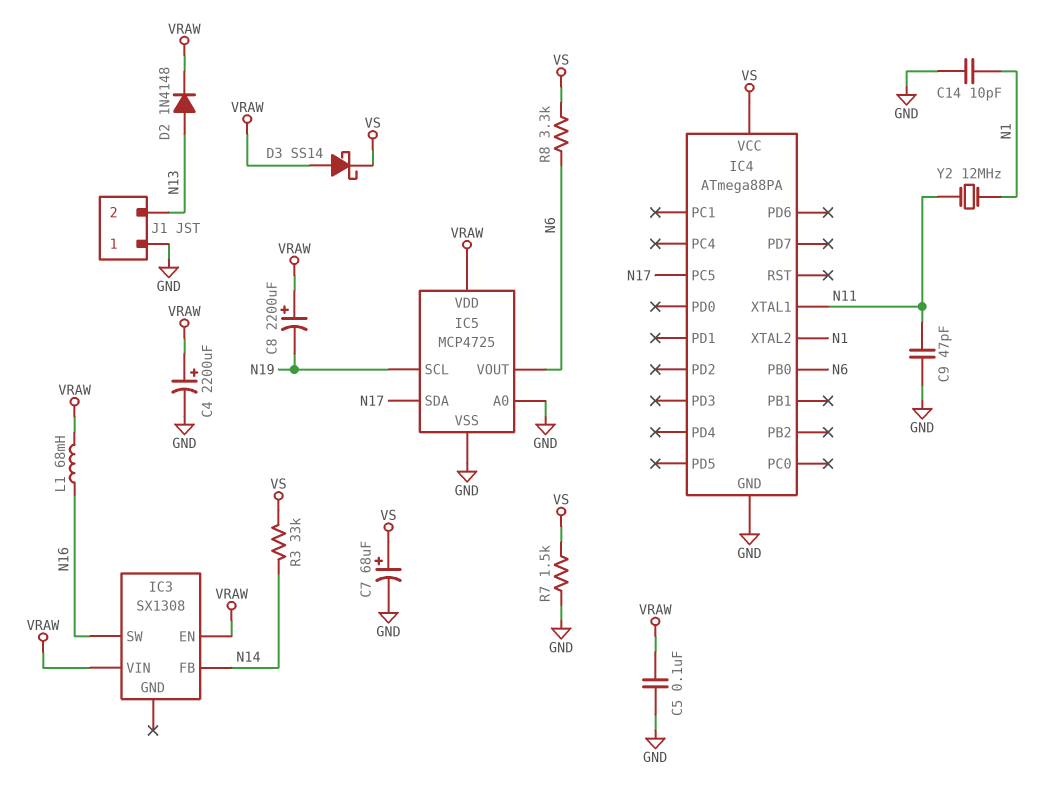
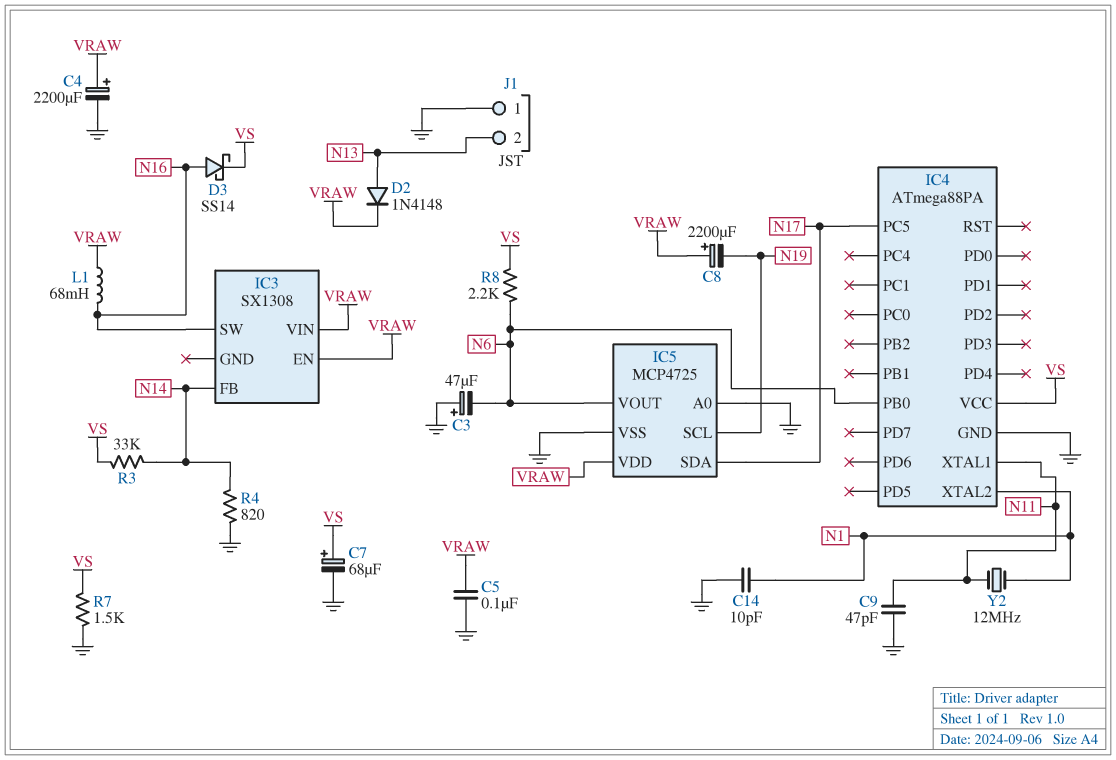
C3: none -> 47uF (plus GND, minus N6)
D3: schottky SS14 (A VRAW, K VS) -> schottky SS14 (A N16, K VS)
R4: none -> 820 (GND, N14)
R8: 3.3k (N6, VS) -> 2.2k (N6, VS)

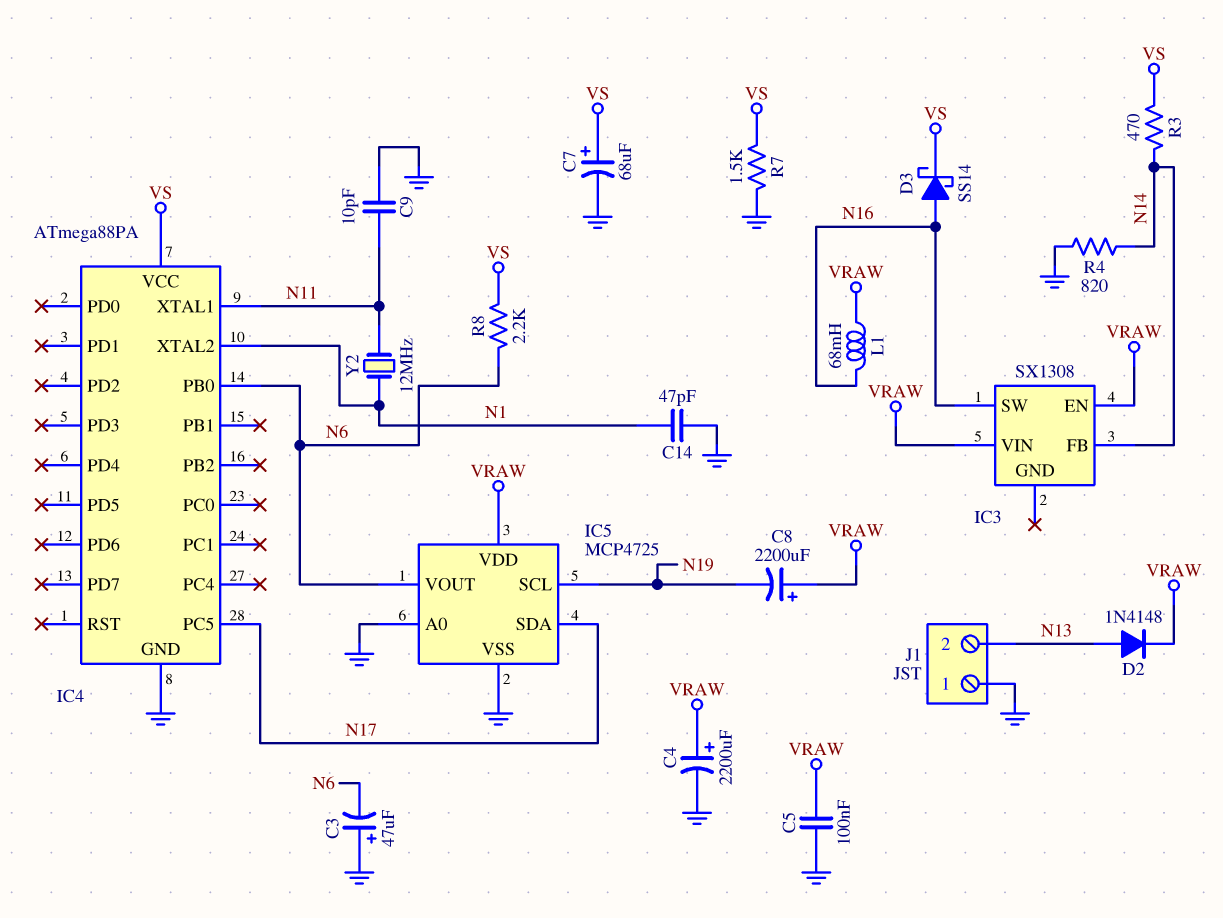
C9: 47pF (GND, N11) -> 10pF (GND, N11)
C14: 10pF (GND, N1) -> 47pF (GND, N1)
R3: 33k (N14, VS) -> 470 (N14, VS)

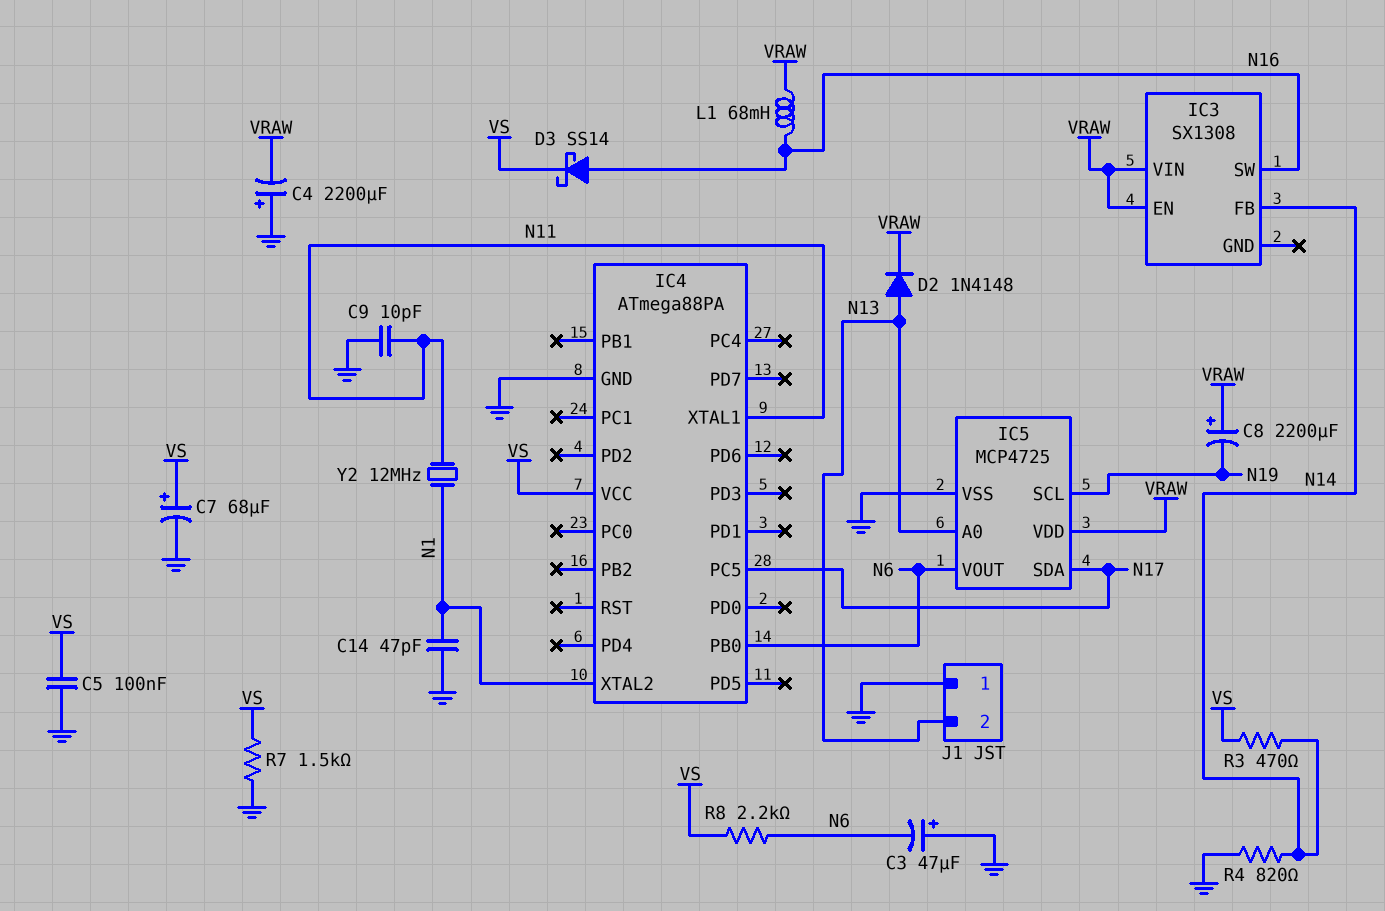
C4: 2200uF (plus VRAW, minus GND) -> 2200uF (plus GND, minus VRAW)
C5: 100nF (GND, VRAW) -> 100nF (GND, VS)
IC5 pin A0: GND -> N13

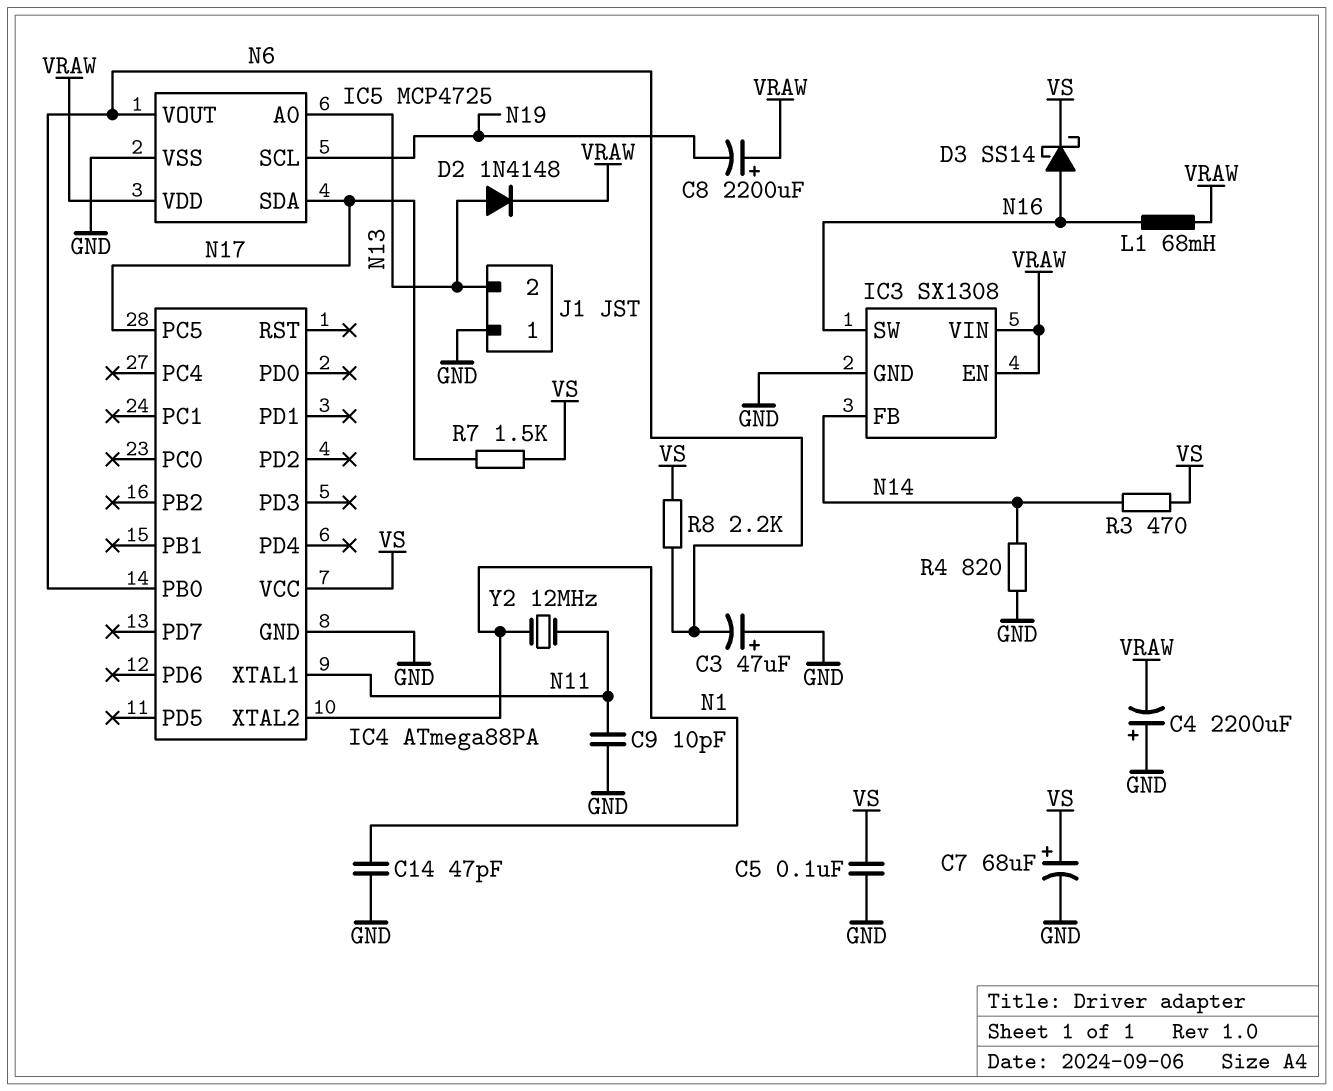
IC3 pin GND: none -> GND
R7: 1.5k (GND, VS) -> 1.5k (N17, VS)

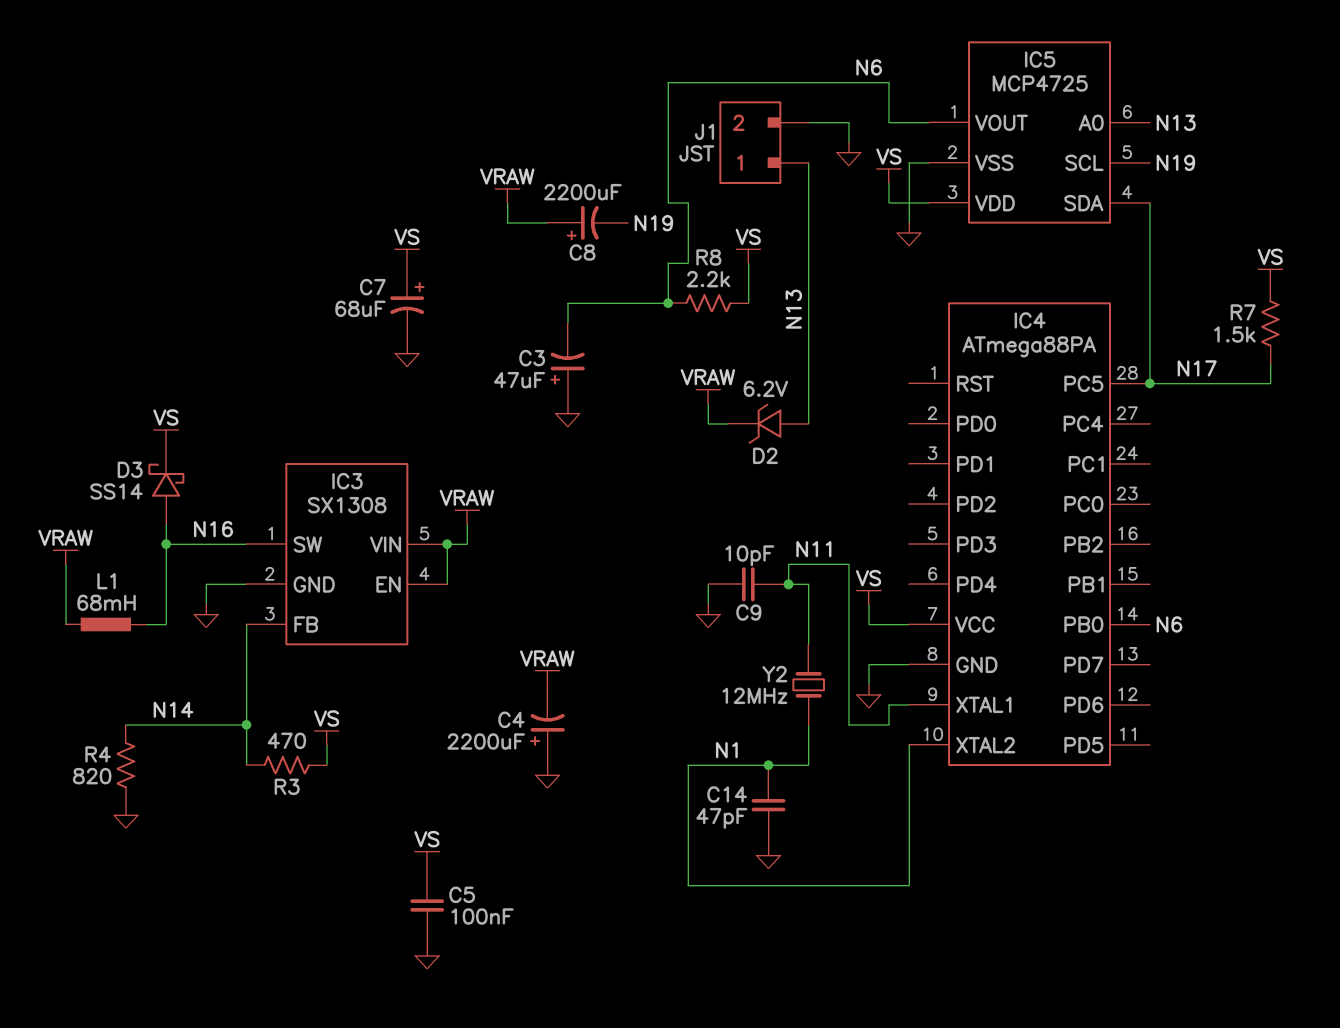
D2: diode 1N4148 (A N13, K VRAW) -> zener 6.2V (A N13, K VRAW)
IC5 pin VDD: VRAW -> VS
J1 pin 1: GND -> N13
J1 pin 2: N13 -> GND

